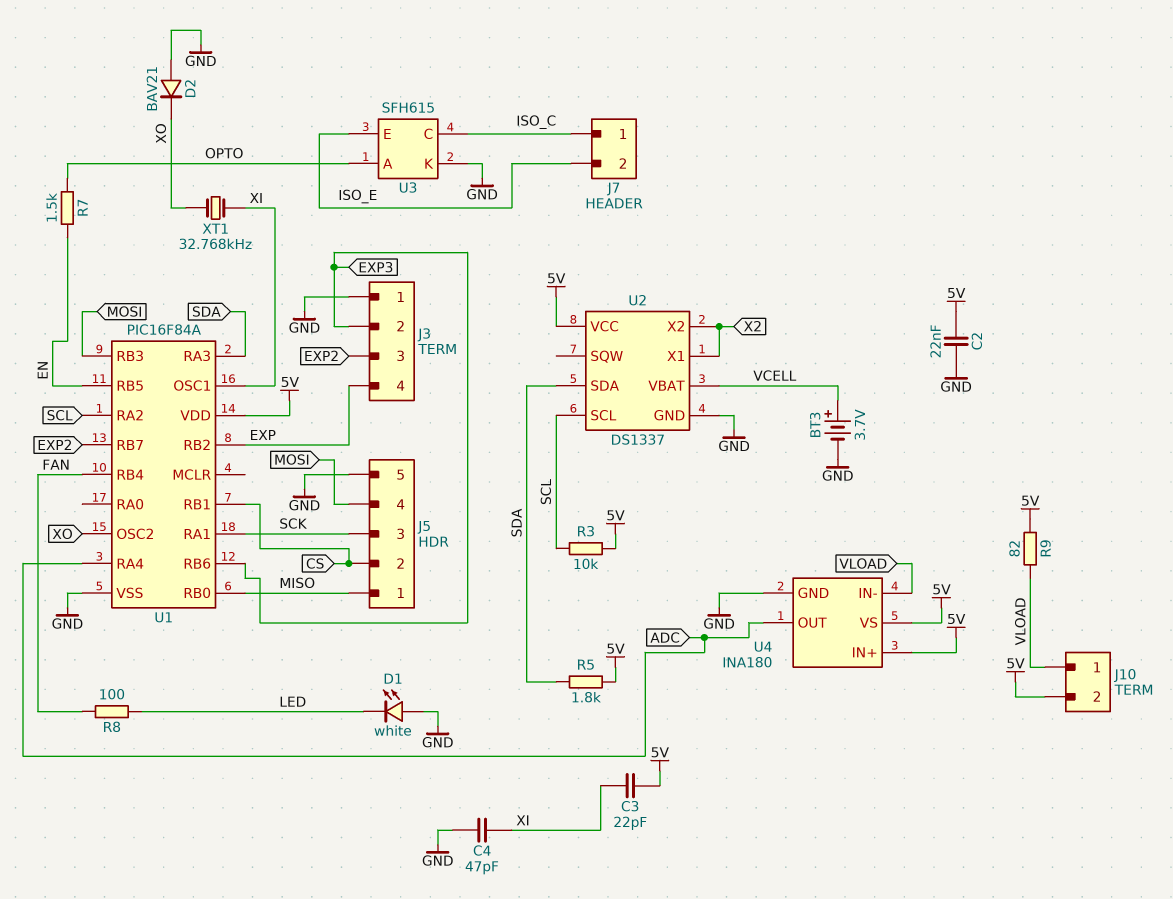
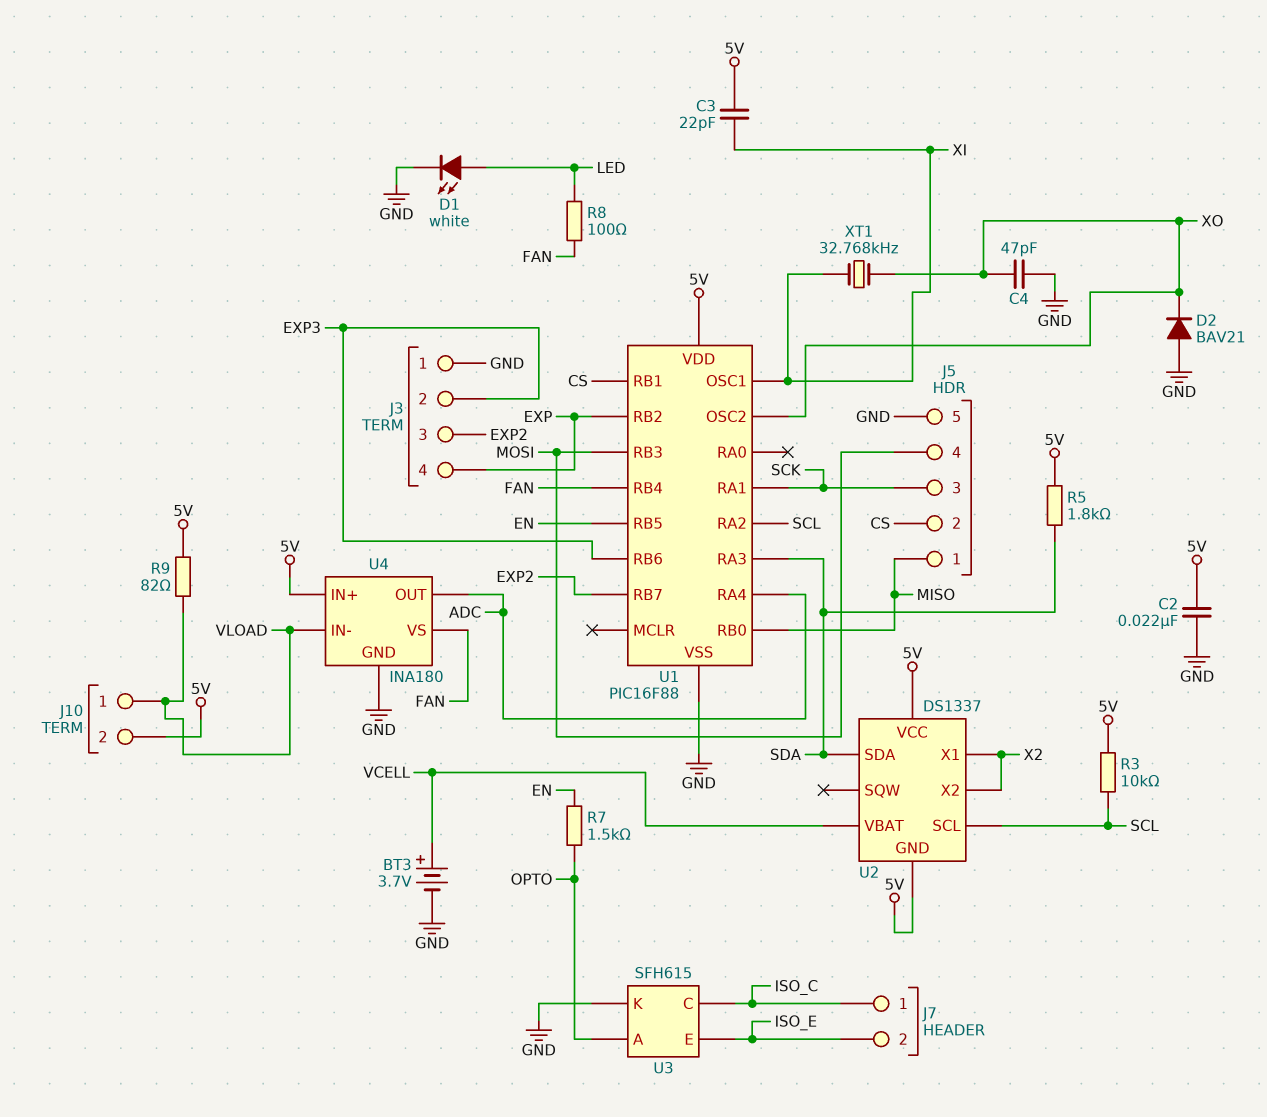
C4: 47pF (GND, XI) -> 47pF (GND, XO)
D1: LED white (A GND, K LED) -> LED white (A LED, K GND)
U1: PIC16F84A -> PIC16F88
U2 pin GND: GND -> 5V
U4 pin VS: 5V -> FAN

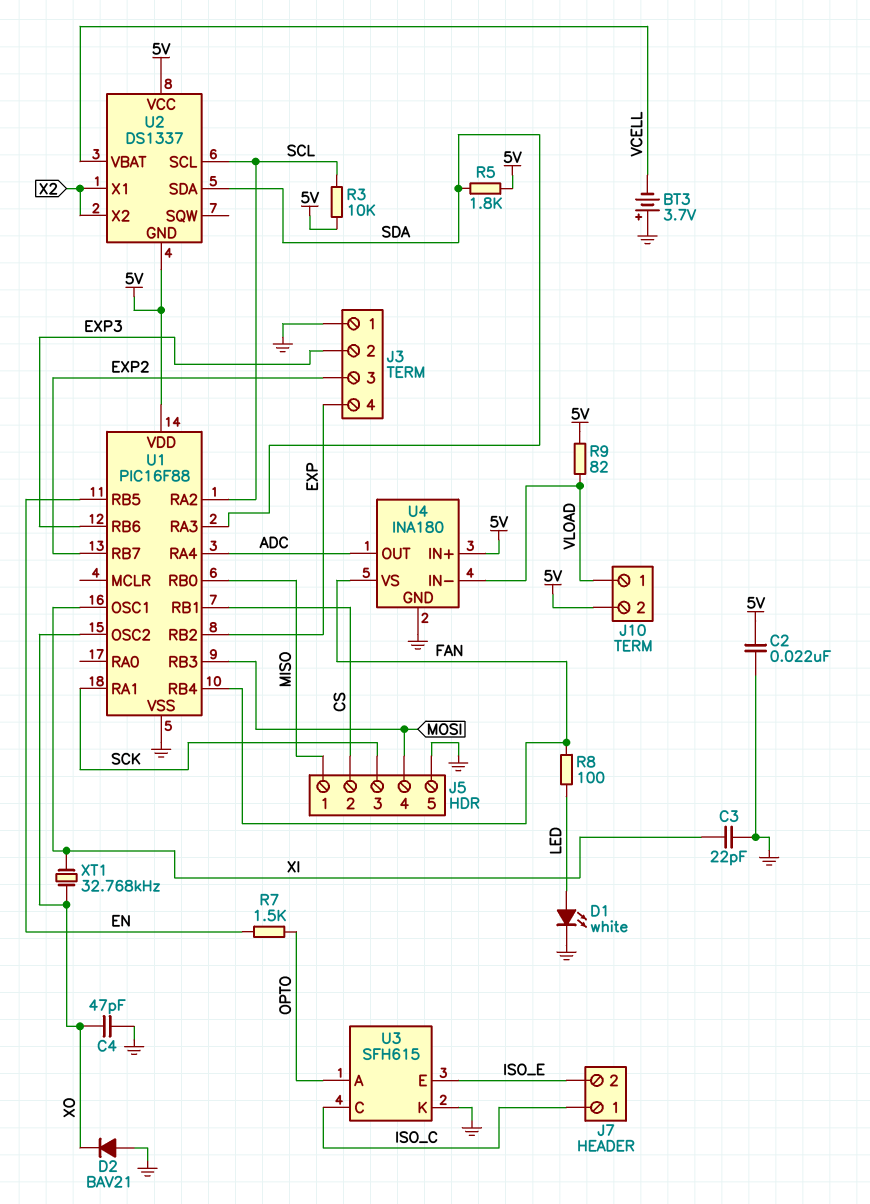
BT3: 3.7V (plus VCELL, minus GND) -> 3.7V (plus GND, minus VCELL)
C3: 22pF (5V, XI) -> 22pF (GND, XI)

